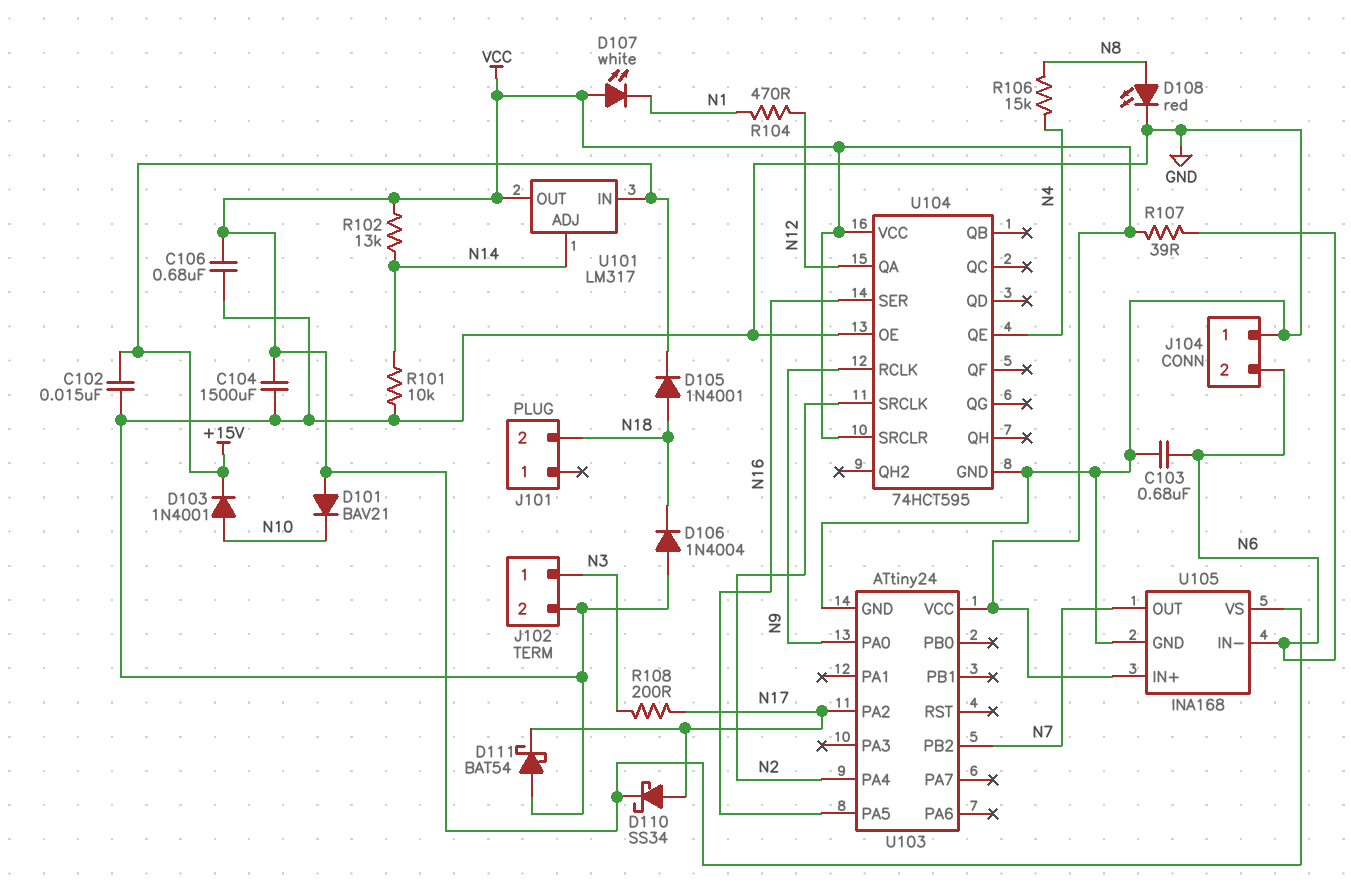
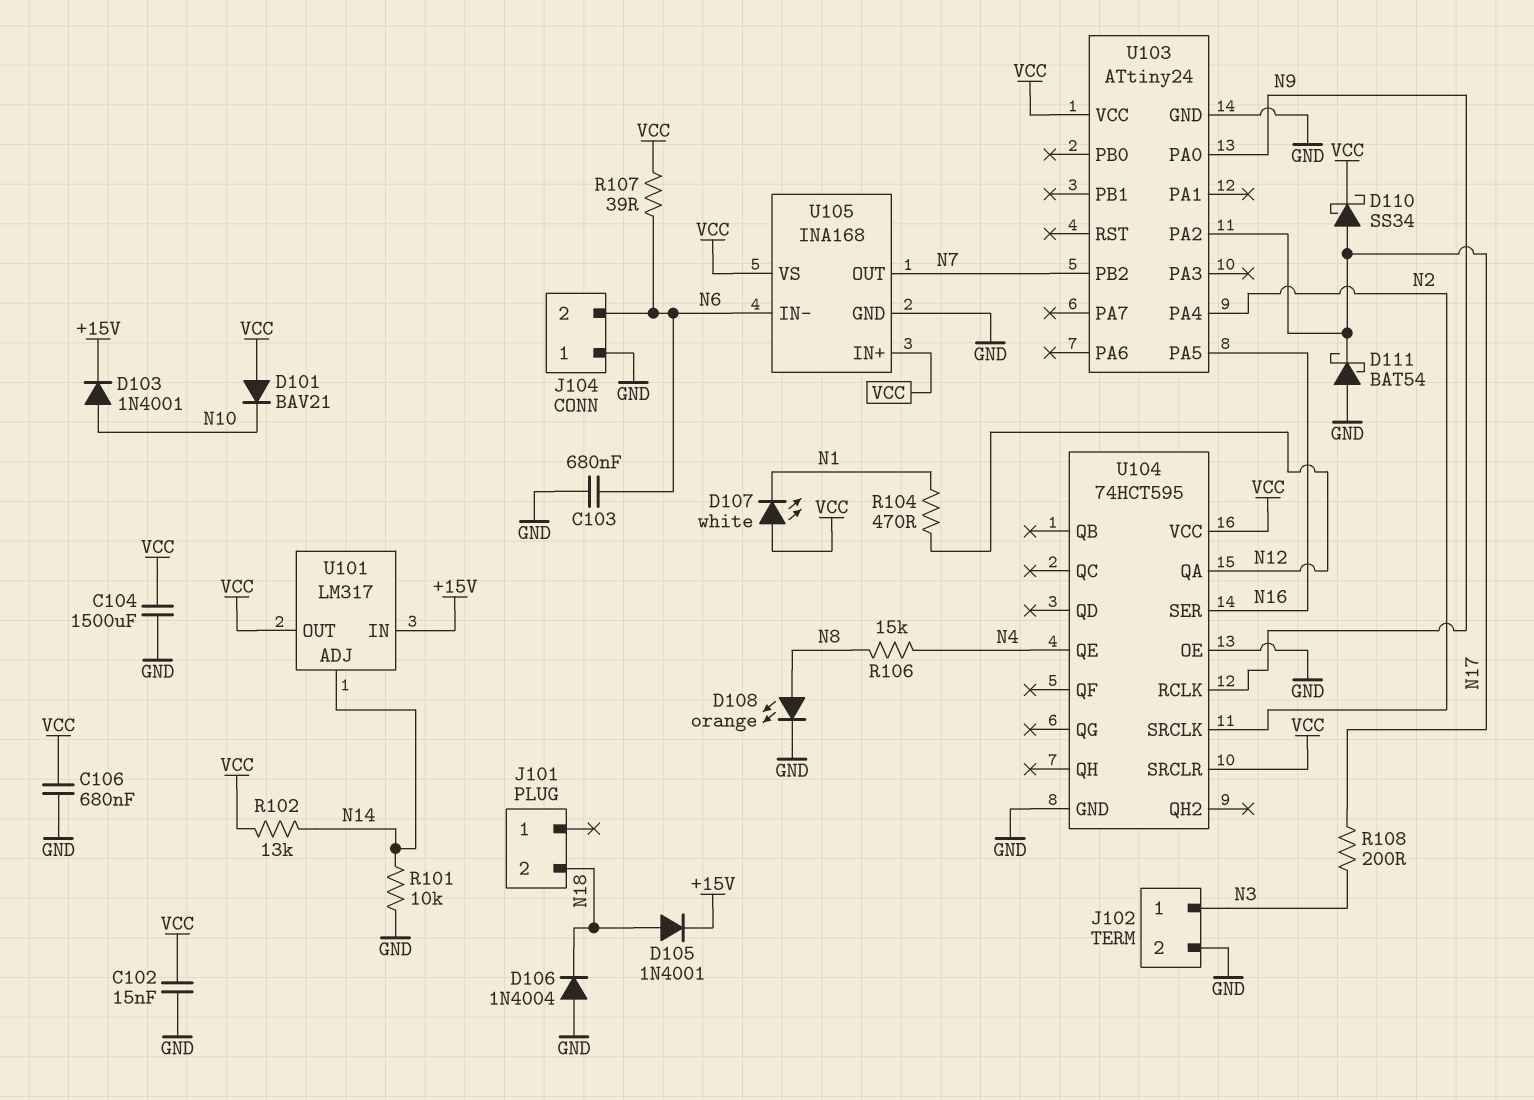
C102: 15nF (+15V, GND) -> 15nF (GND, VCC)
D108: LED red (A N8, K GND) -> LED orange (A N8, K GND)

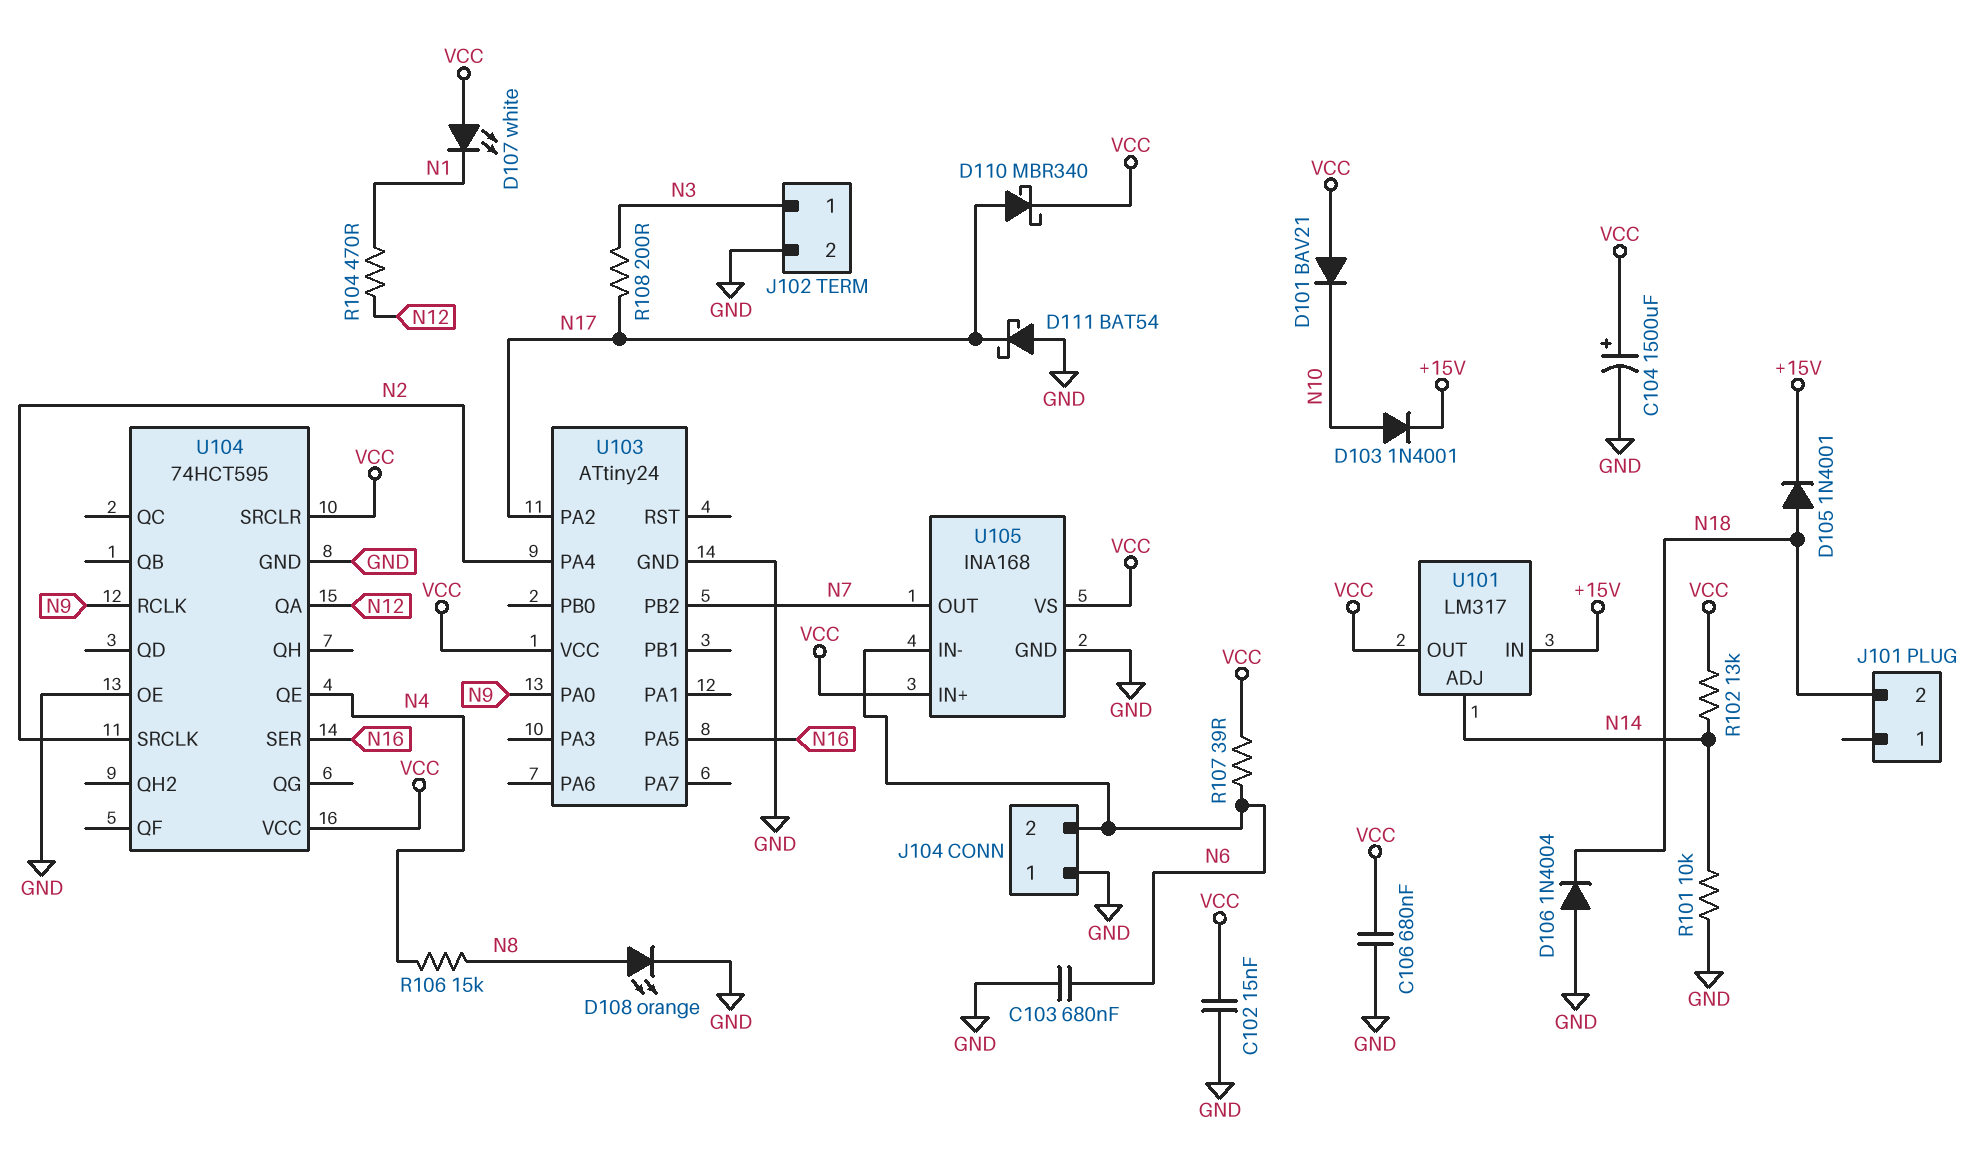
C104: 1500uF (GND, VCC) -> 1500uF (plus VCC, minus GND)
D110: schottky SS34 (A N17, K VCC) -> schottky MBR340 (A N17, K VCC)

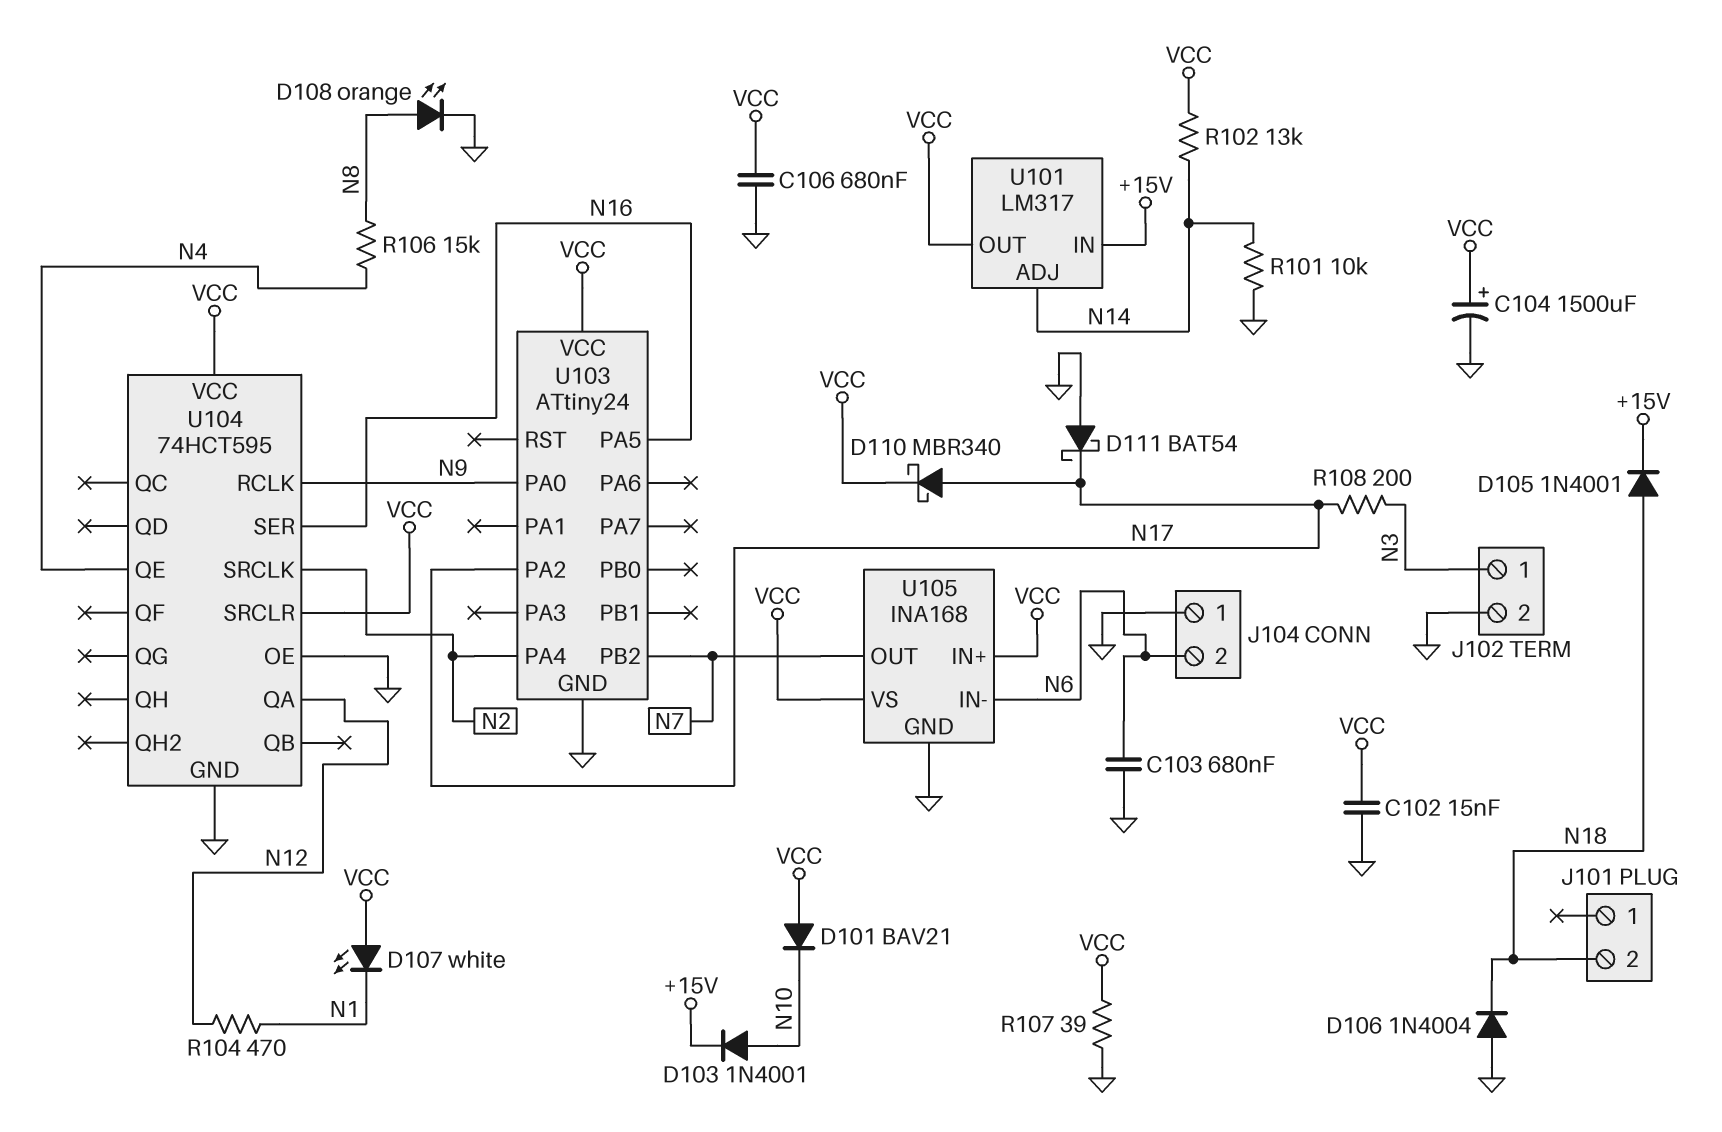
R107: 39 (N6, VCC) -> 39 (GND, VCC)

